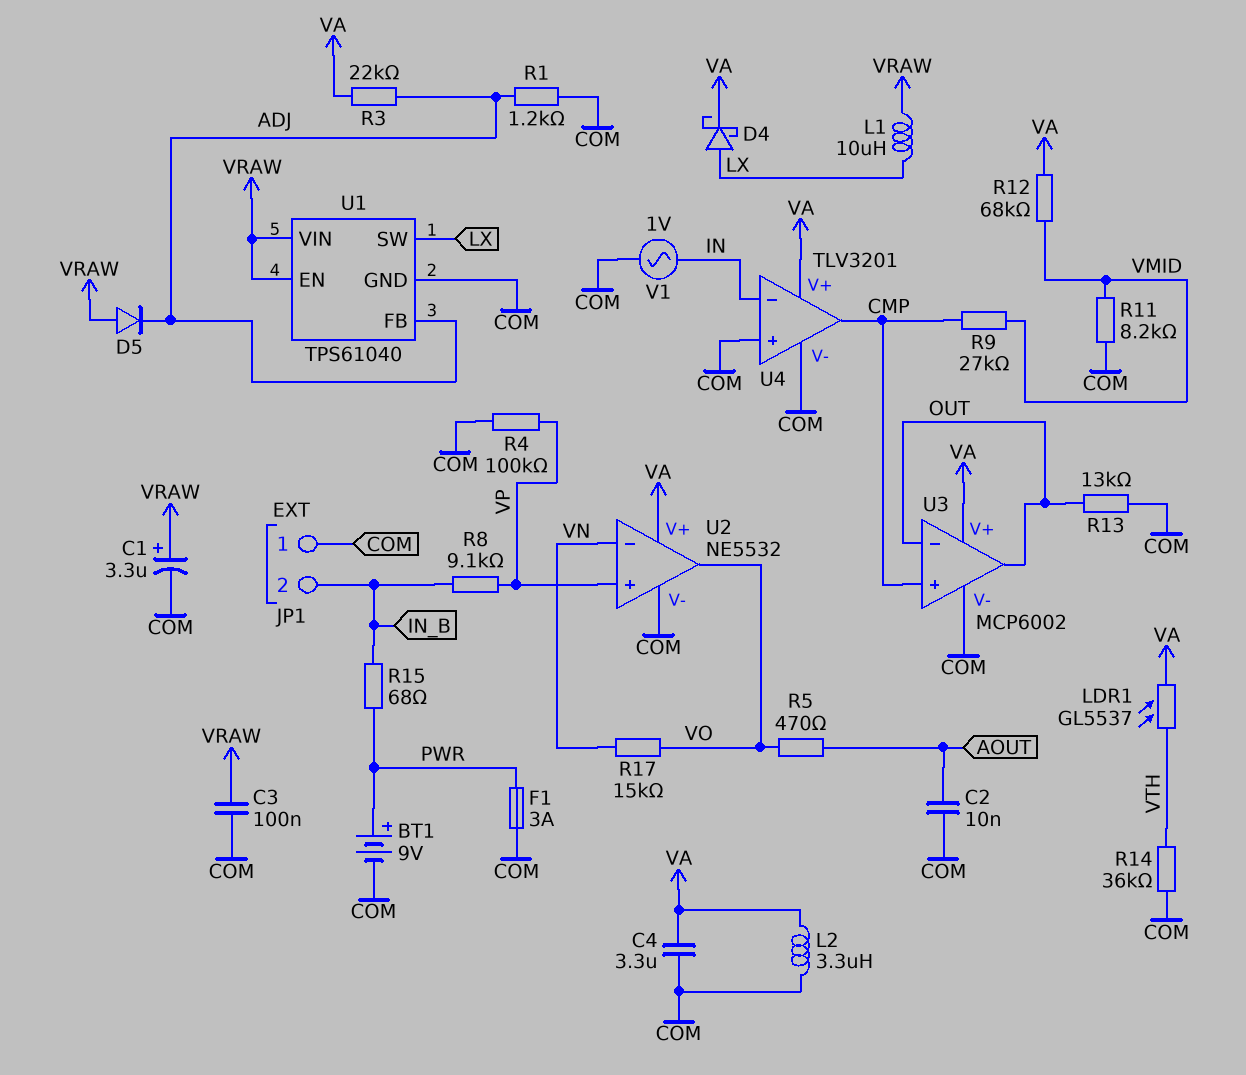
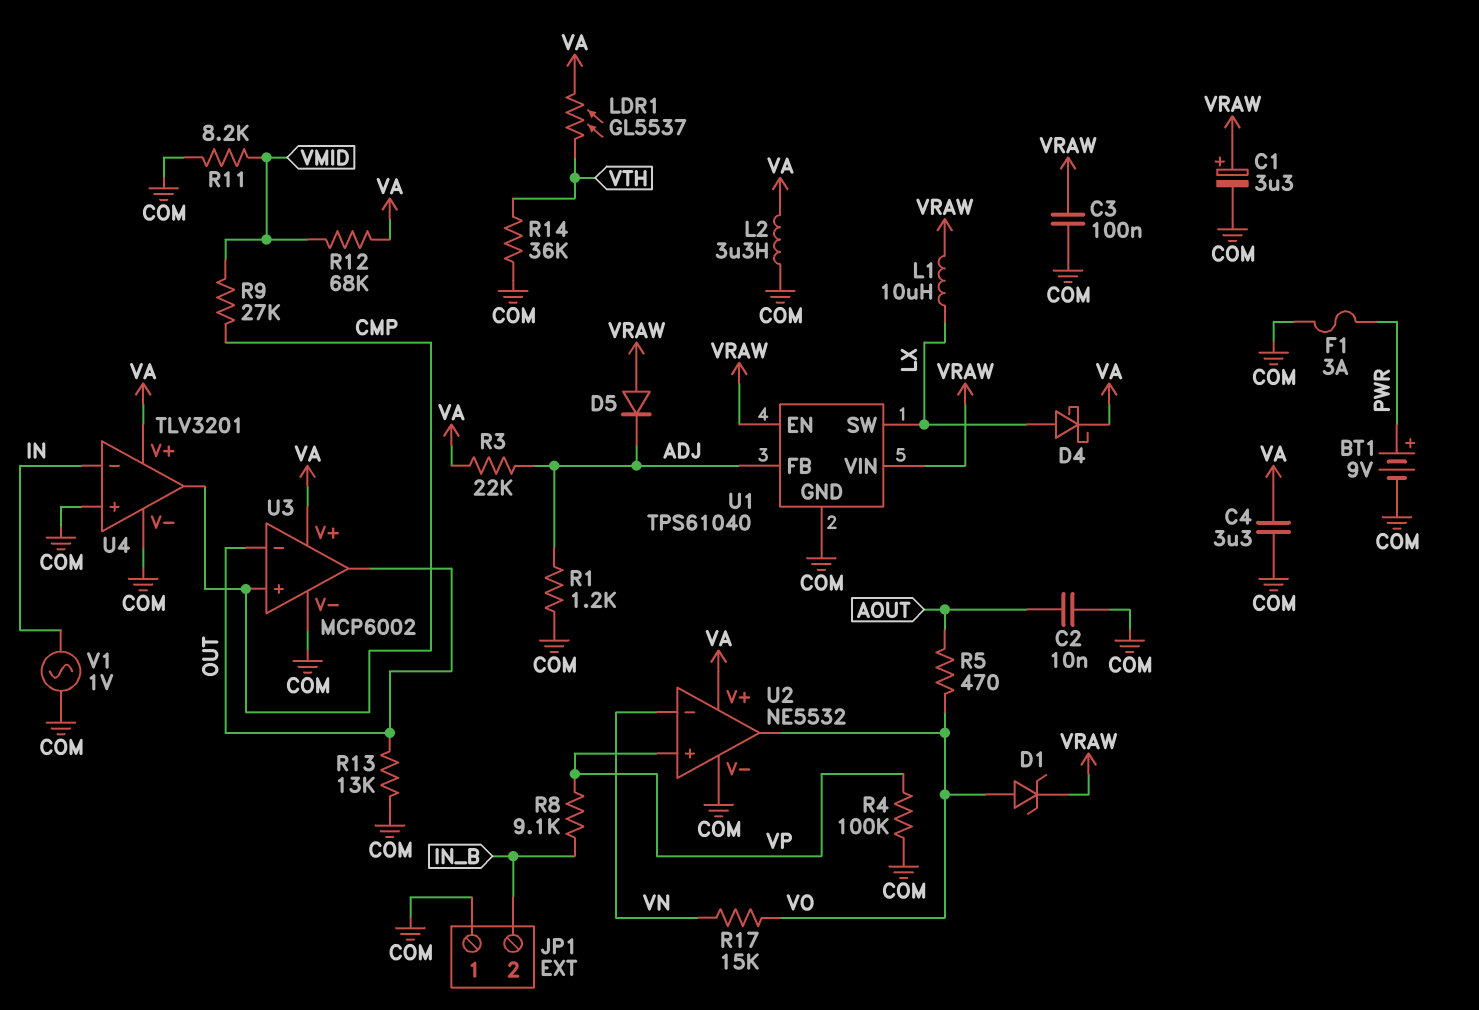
D1: none -> zener (A VO, K VRAW)
R15: 68 (IN_B, PWR) -> none

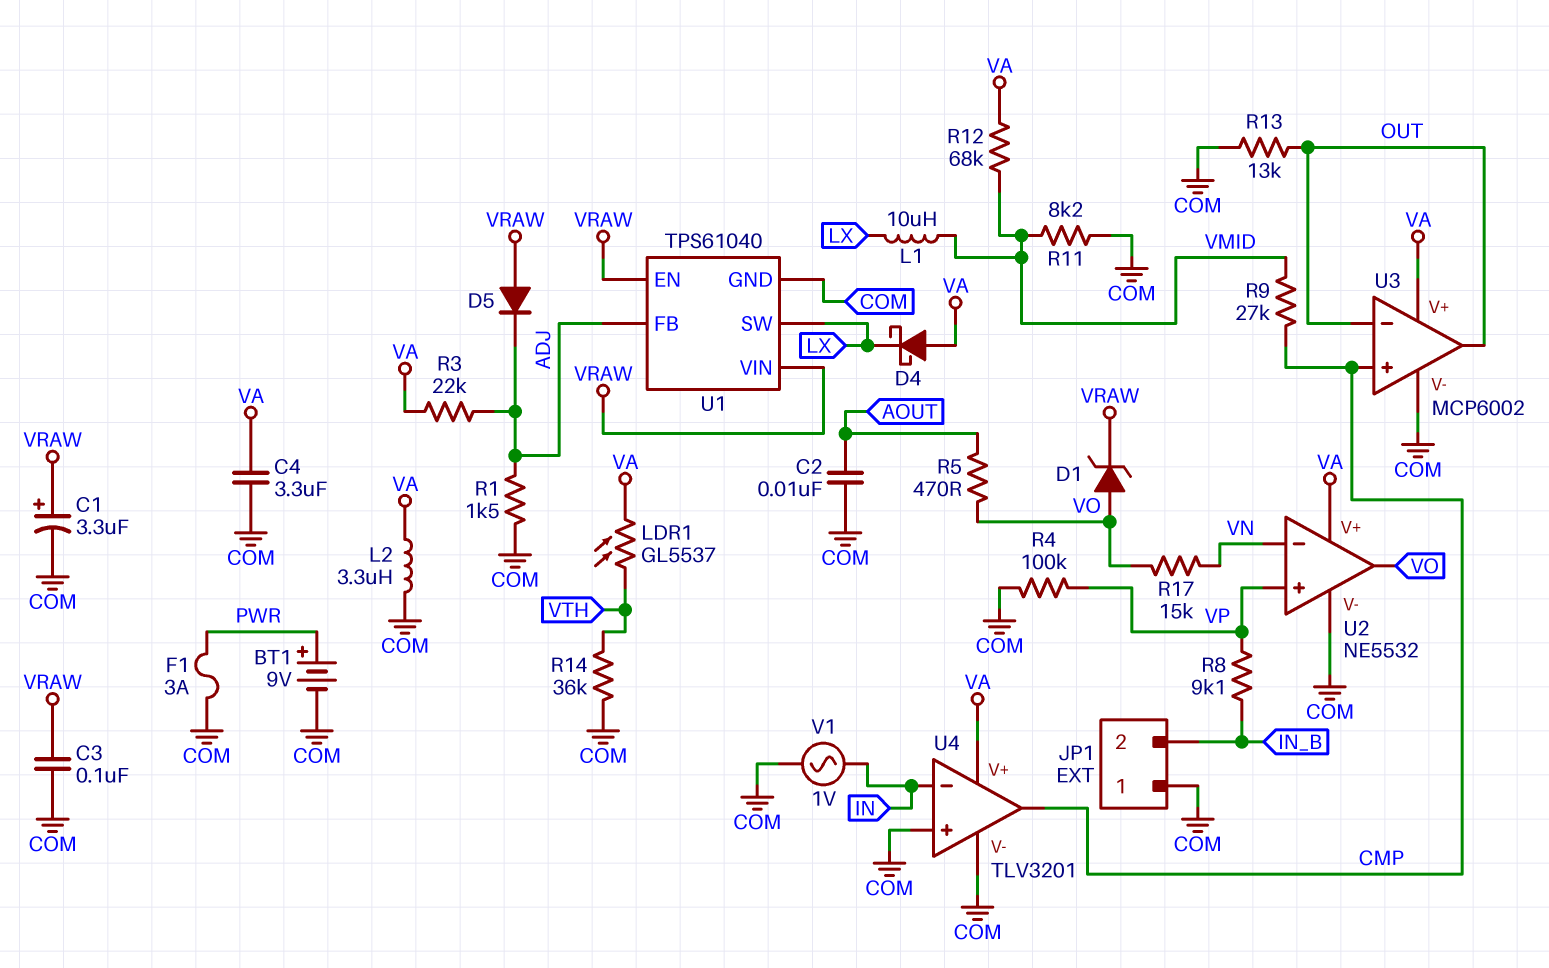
D4: schottky (A LX, K VA) -> schottky (A VA, K LX)
L1: 10uH (LX, VRAW) -> 10uH (LX, VMID)
R1: 1.2k (ADJ, COM) -> 1.5k (ADJ, COM)

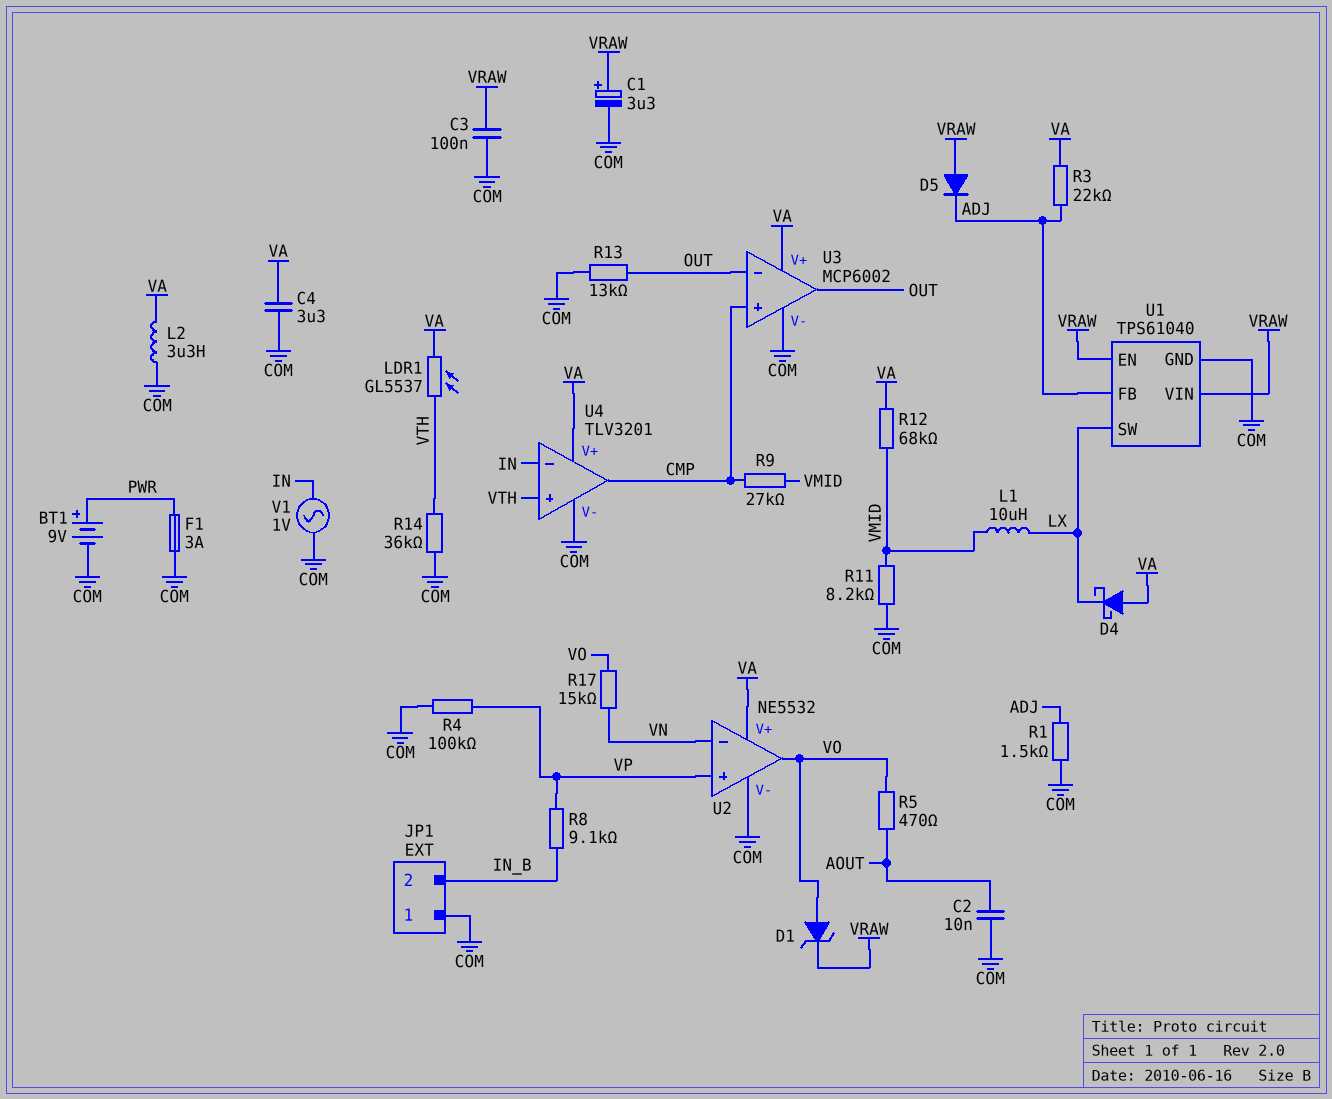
U4 pin in+: COM -> VTH

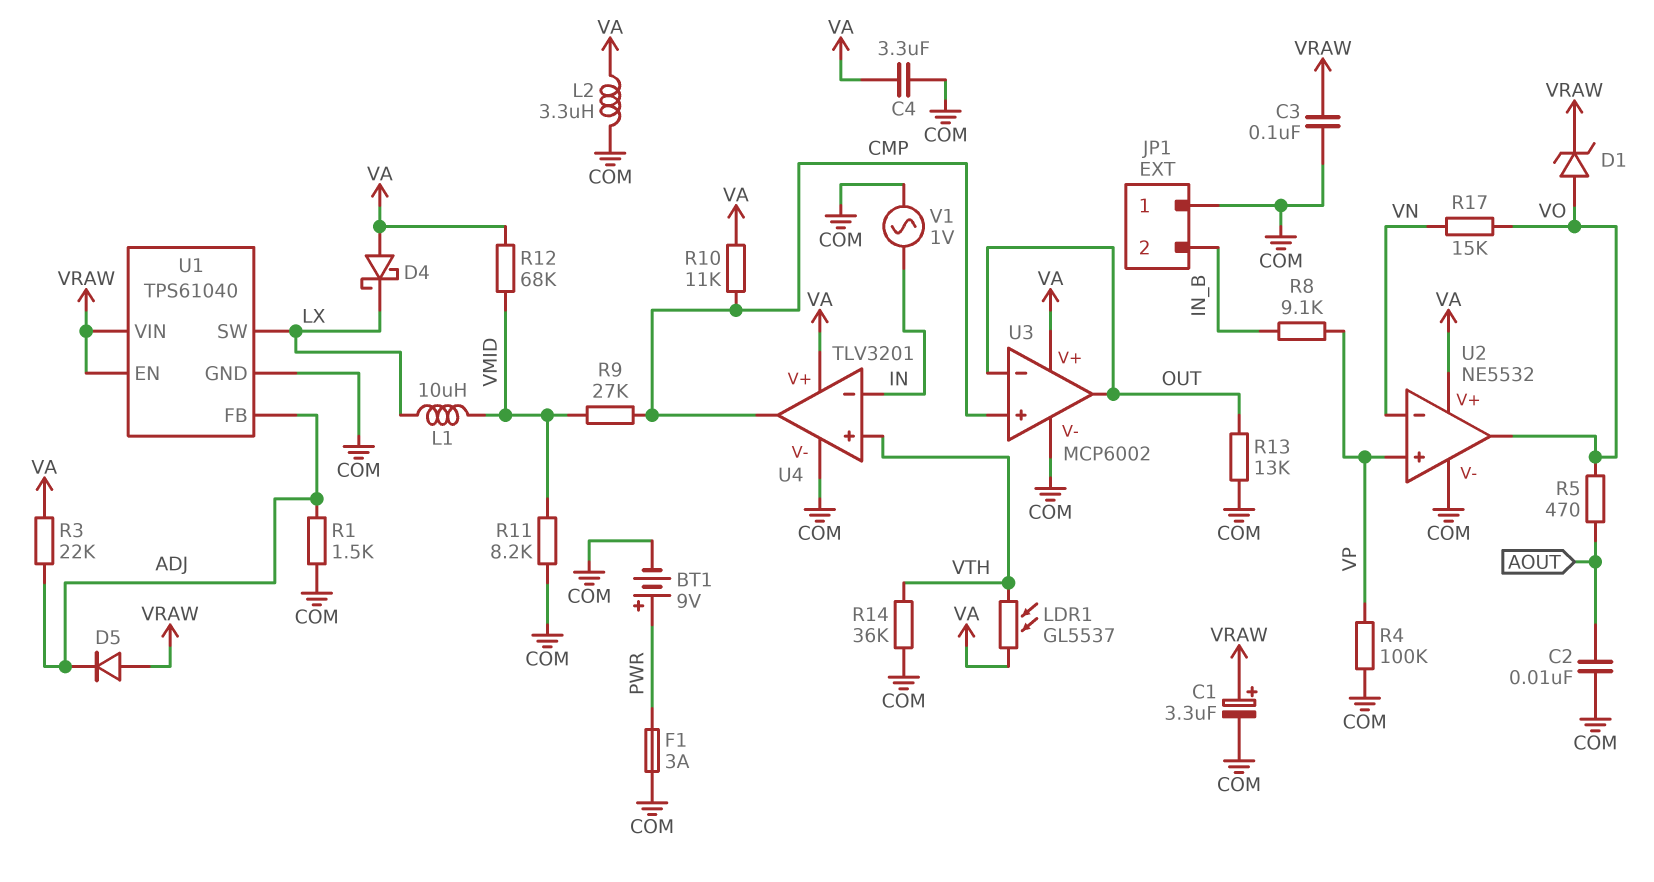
R10: none -> 11k (CMP, VA)

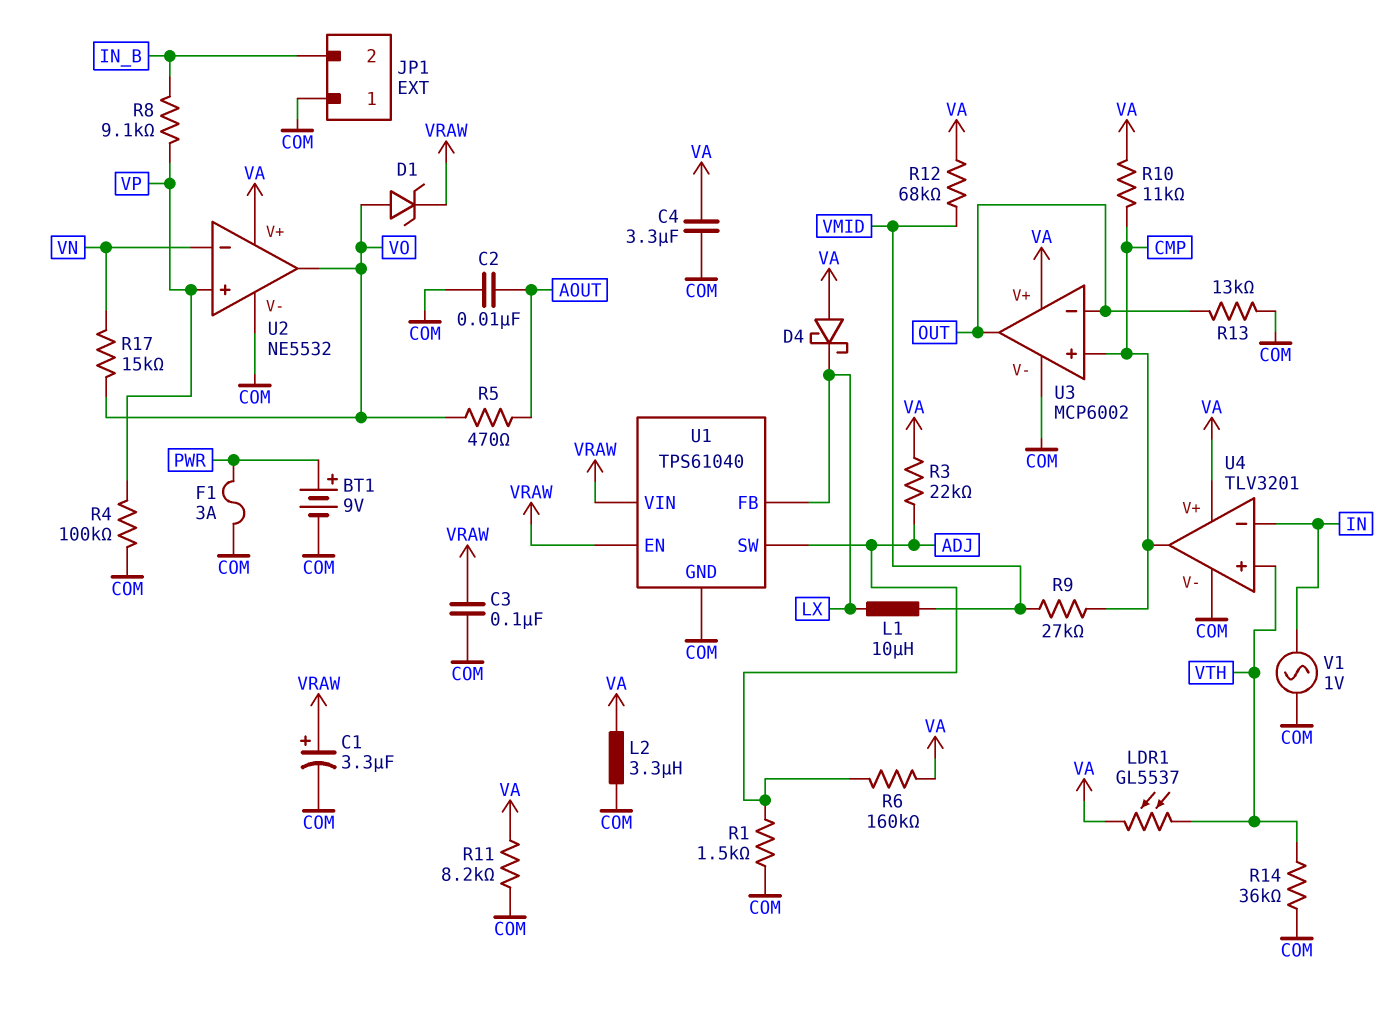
D5: diode (A VRAW, K ADJ) -> none
R6: none -> 160k (ADJ, VA)
R11: 8.2k (COM, VMID) -> 8.2k (COM, VA)
U1 pin FB: ADJ -> LX
U1 pin SW: LX -> ADJ

